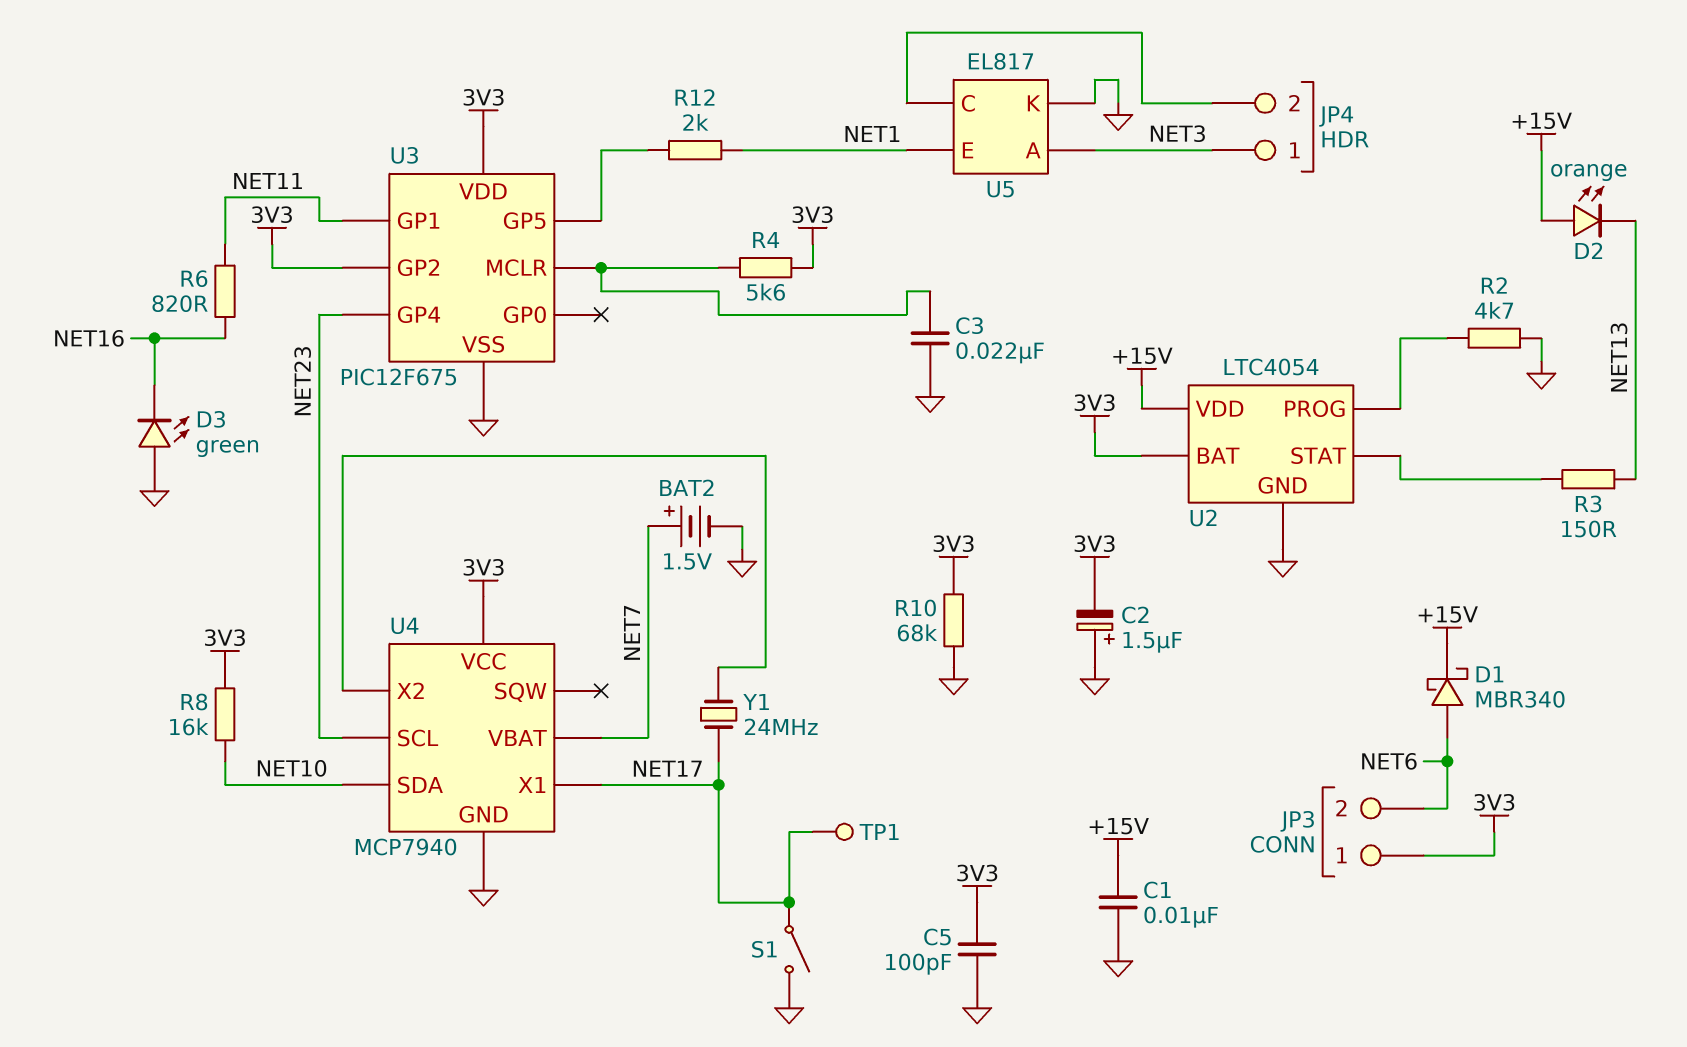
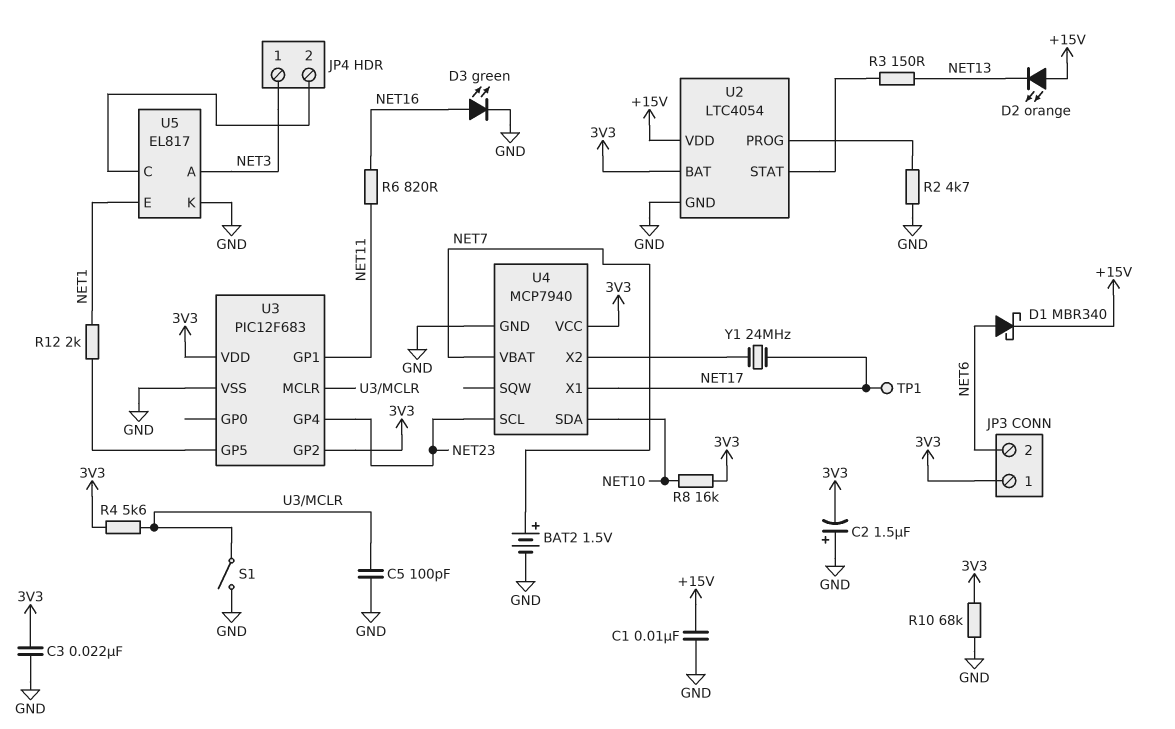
C3: 22nF (GND, U3/MCLR) -> 22nF (3V3, GND)
C5: 100pF (3V3, GND) -> 100pF (GND, U3/MCLR)
D3: LED green (A GND, K NET16) -> LED green (A NET16, K GND)
S1: switch (GND, NET17) -> switch (GND, U3/MCLR)
U3: PIC12F675 -> PIC12F683

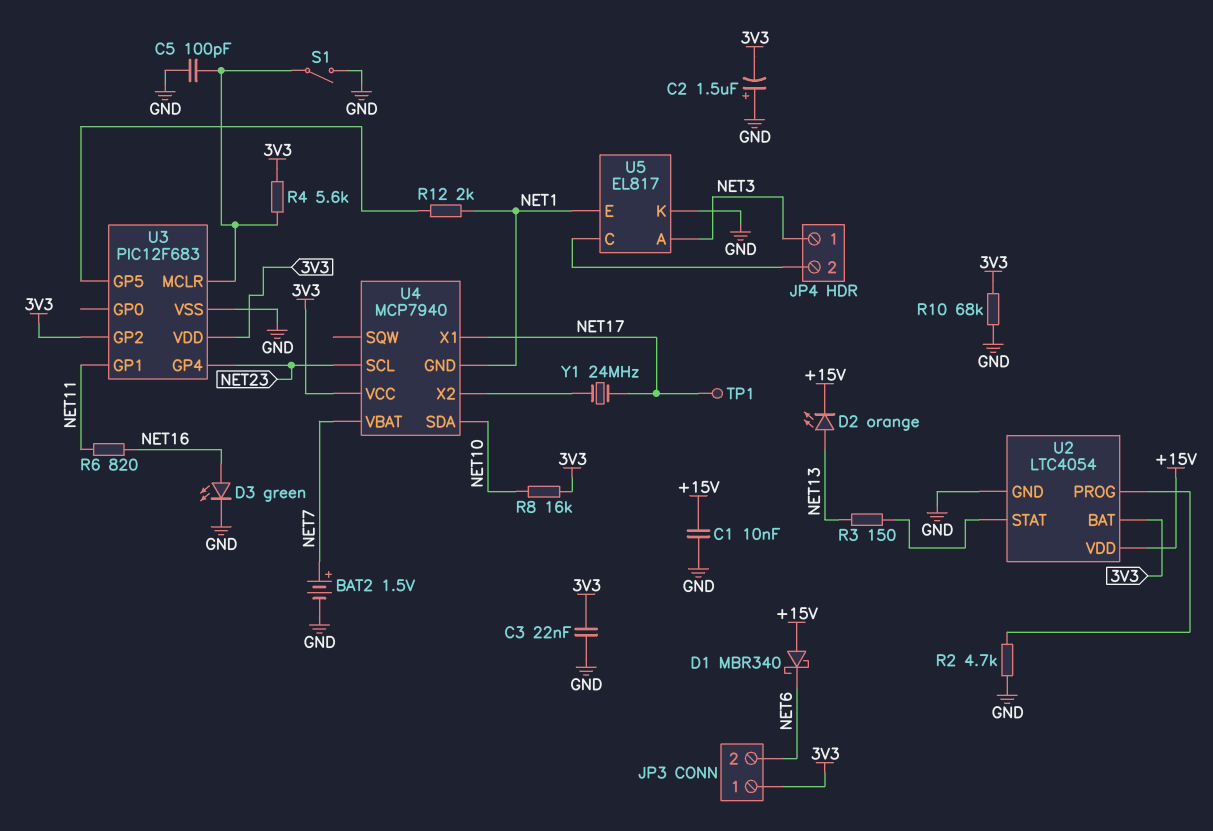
D1: schottky MBR340 (A NET6, K +15V) -> schottky MBR340 (A +15V, K NET6)
D2: LED orange (A +15V, K NET13) -> LED orange (A NET13, K +15V)
U4 pin GND: GND -> NET1

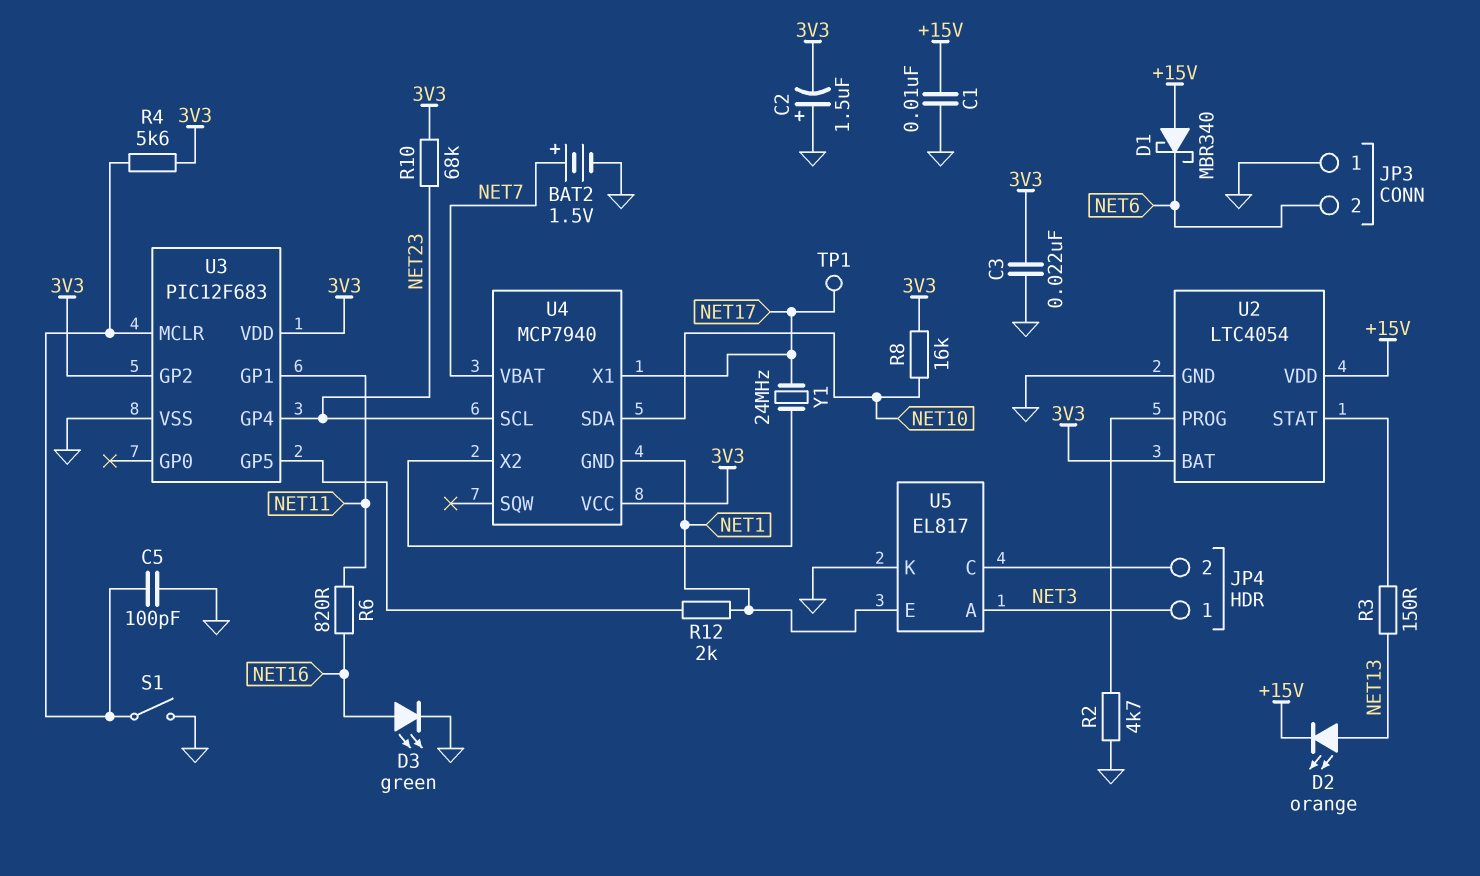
JP3 pin 1: 3V3 -> GND
R10: 68k (3V3, GND) -> 68k (3V3, NET23)

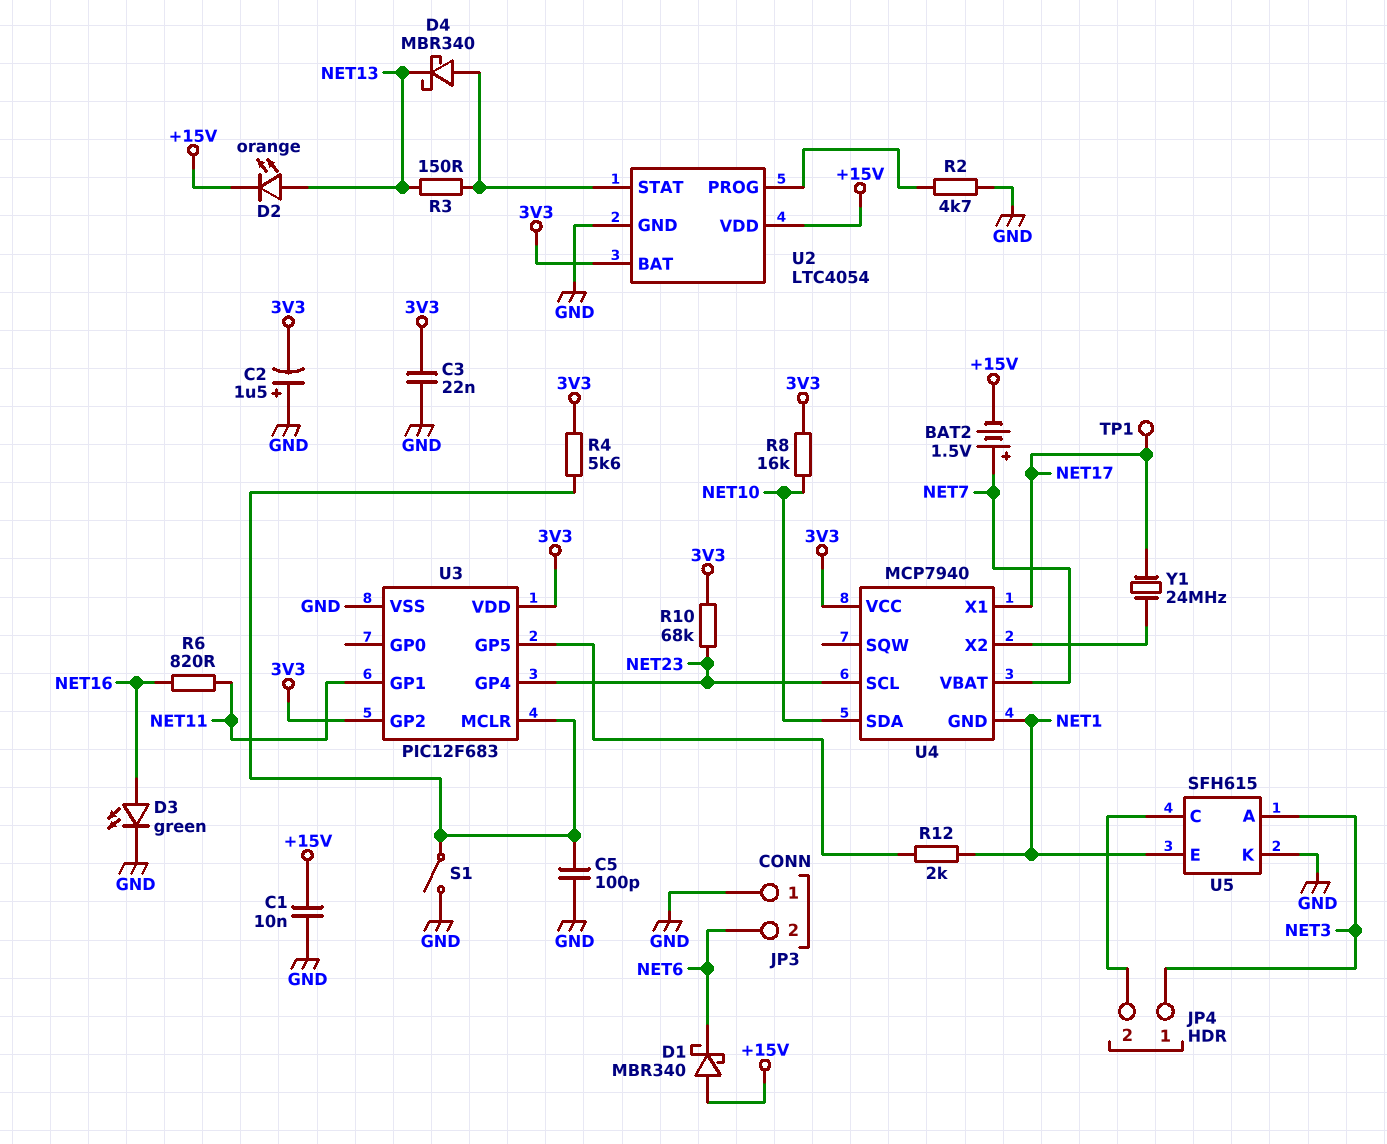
BAT2: 1.5V (plus NET7, minus GND) -> 1.5V (plus NET7, minus +15V)
D4: none -> schottky MBR340 (A U2/STAT, K NET13)
U5: EL817 -> SFH615

